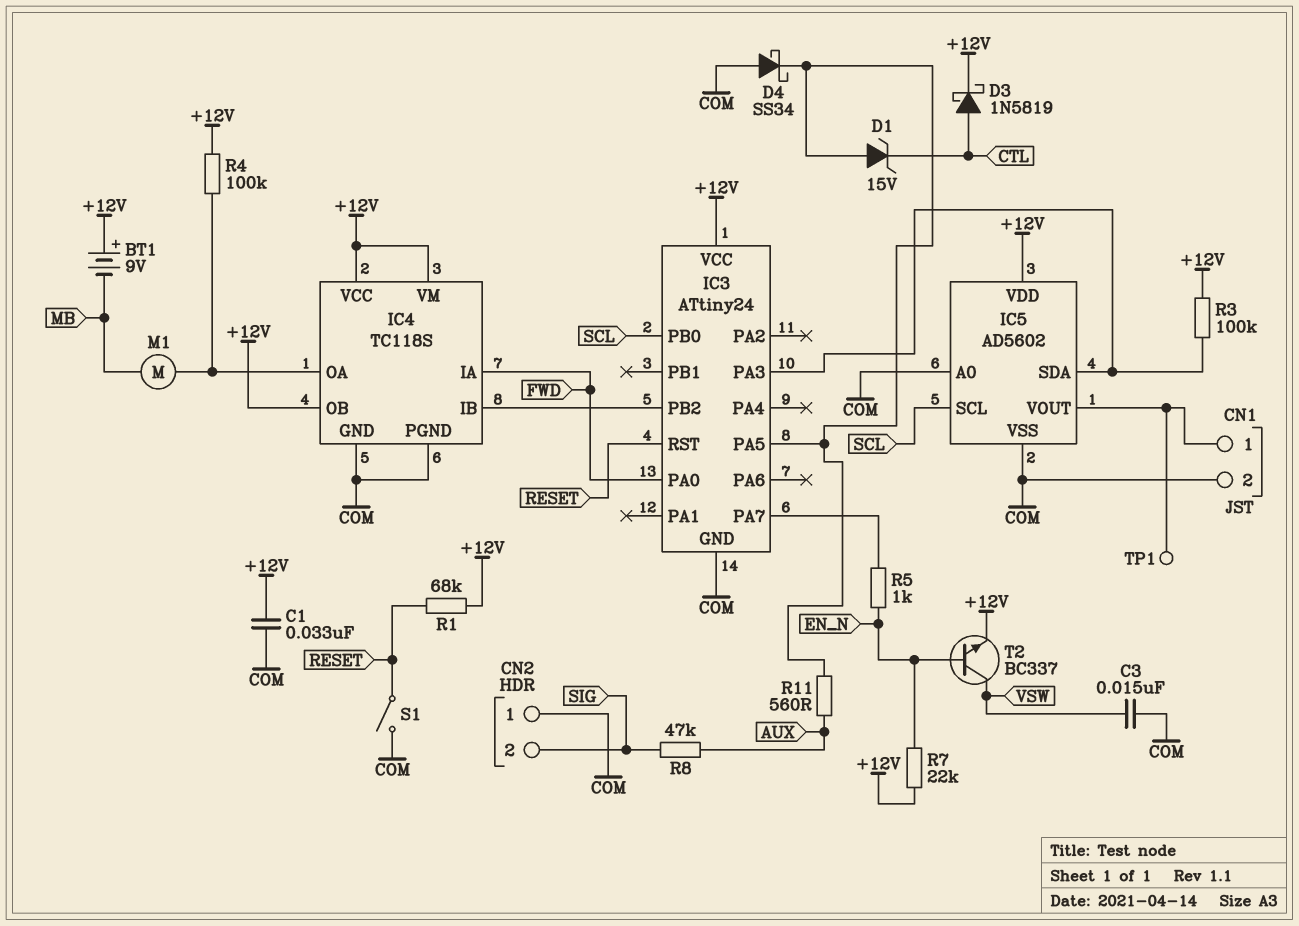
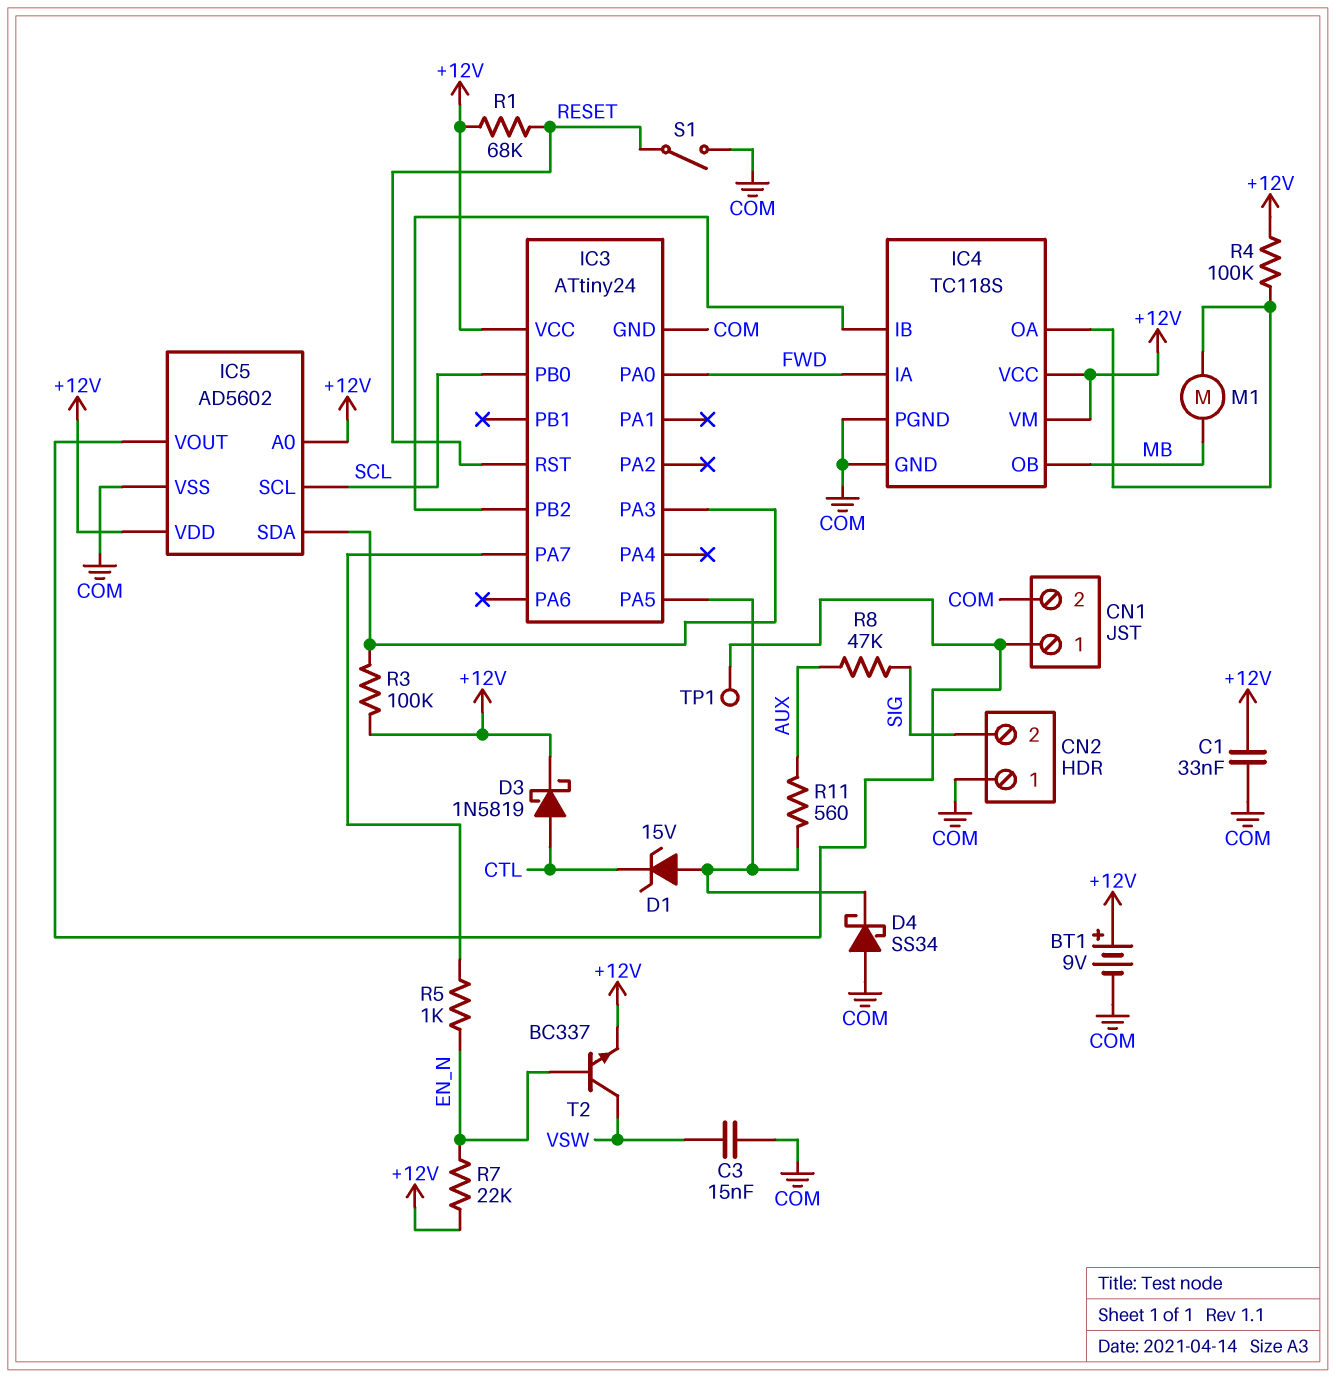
BT1: 9V (plus +12V, minus MB) -> 9V (plus +12V, minus COM)
IC4 pin OB: +12V -> MB
IC5 pin A0: COM -> +12V

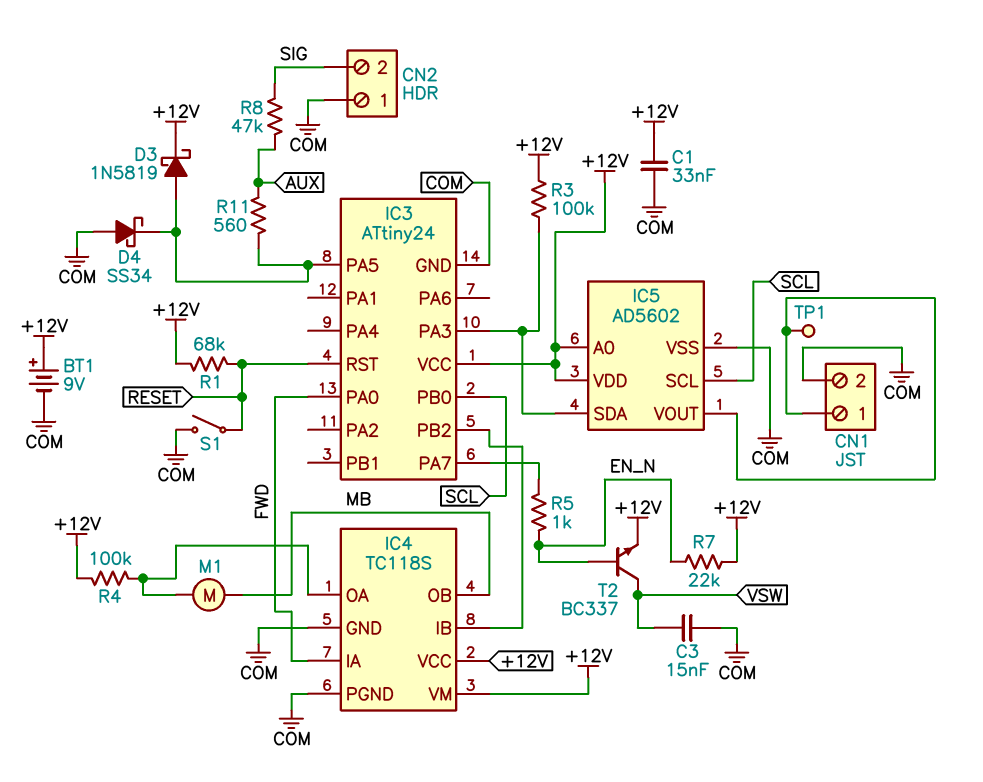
D1: zener 15V (A IC3/PA5, K CTL) -> none
D3: schottky 1N5819 (A CTL, K +12V) -> schottky 1N5819 (A IC3/PA5, K +12V)

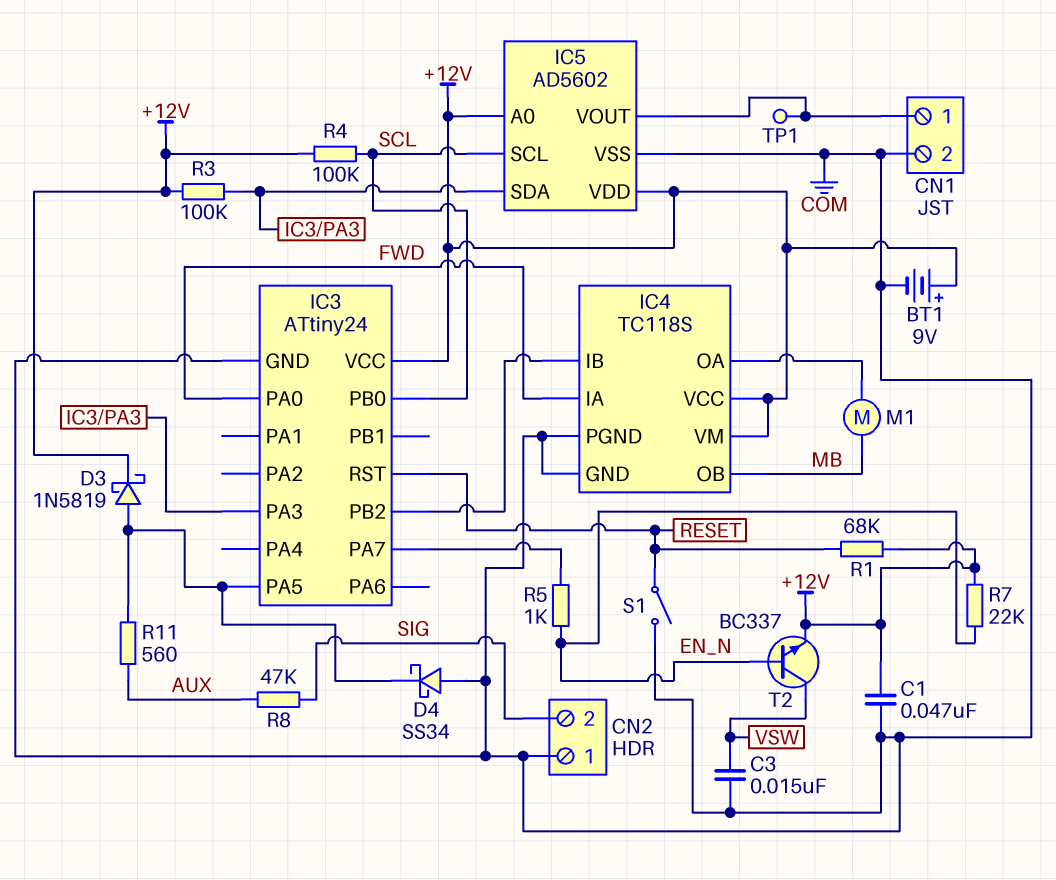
C1: 33nF (+12V, COM) -> 47nF (+12V, COM)
R4: 100k (+12V, IC4/OA) -> 100k (+12V, SCL)

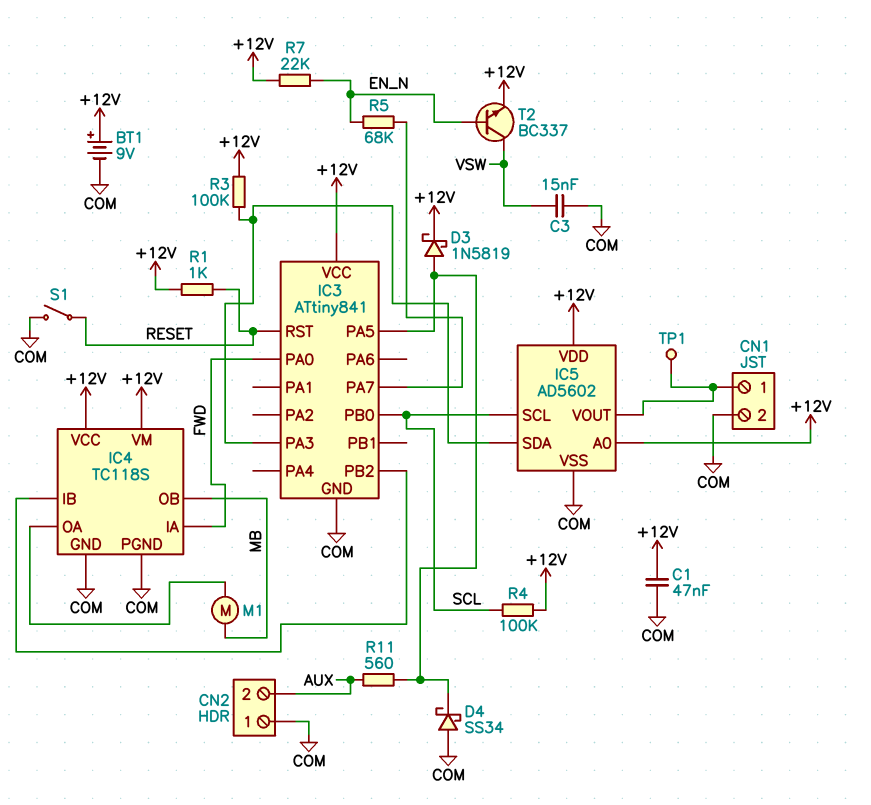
CN2 pin 2: SIG -> AUX
IC3: ATtiny24 -> ATtiny841
R1: 68k (+12V, RESET) -> 1k (+12V, RESET)
R5: 1k (EN_N, IC3/PA7) -> 68k (EN_N, IC3/PA7)
R8: 47k (AUX, SIG) -> none

